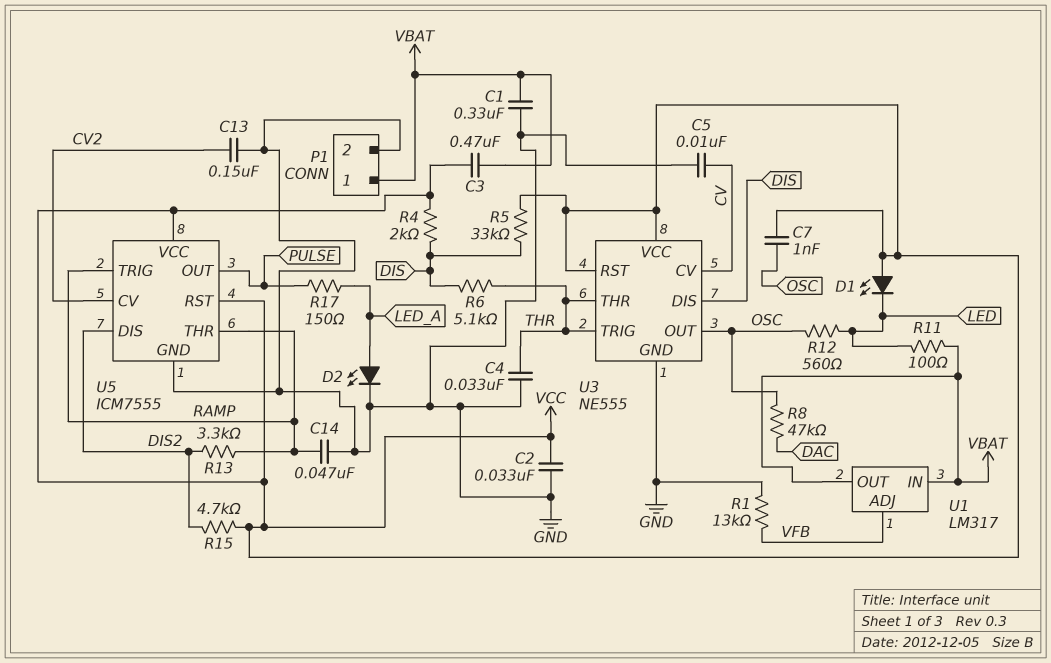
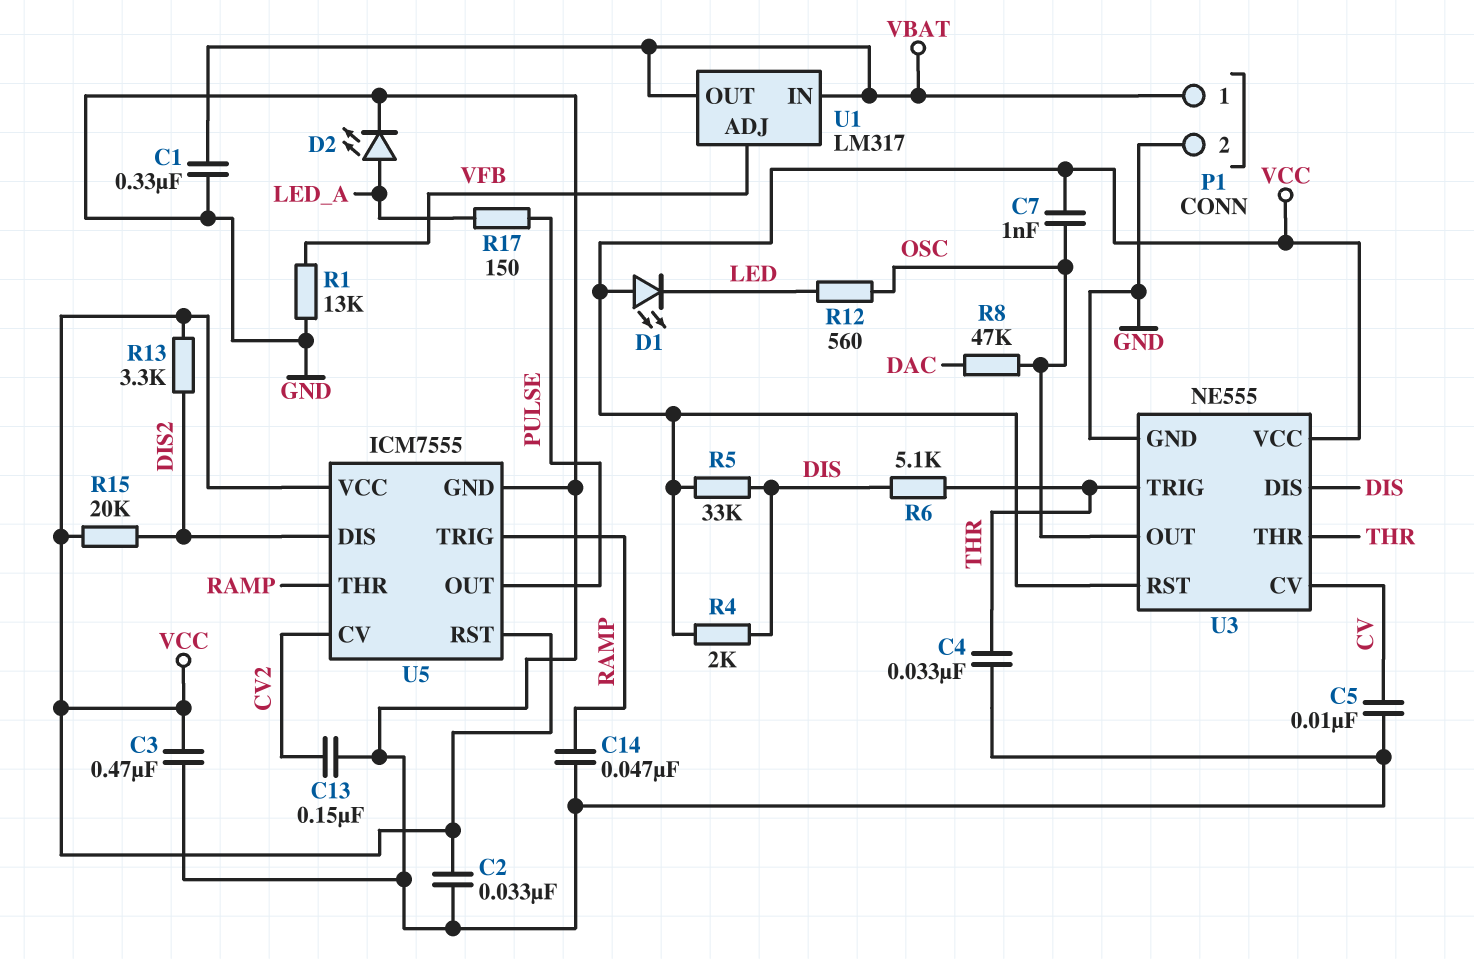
C3: 470nF (VBAT, VCC) -> 470nF (GND, VCC)
R11: 100 (LED, VBAT) -> none
R13: 3.3k (DIS2, RAMP) -> 3.3k (DIS2, VCC)
R15: 4.7k (DIS2, VCC) -> 20k (DIS2, VCC)

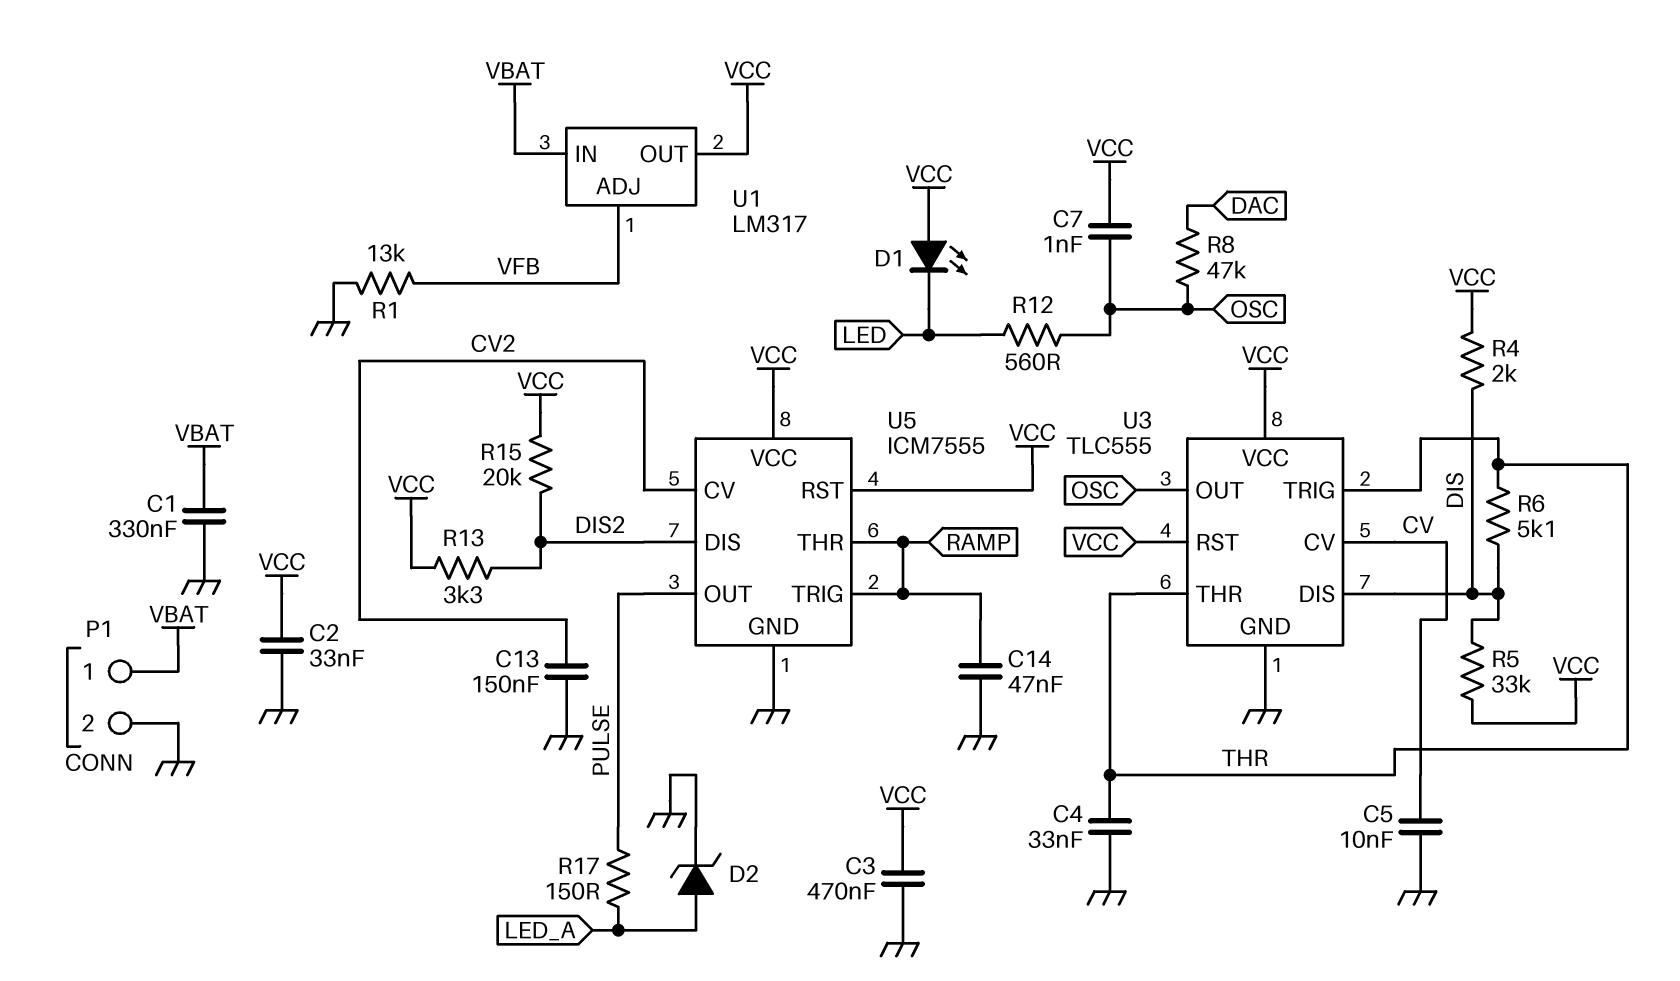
D2: LED (A LED_A, K GND) -> zener (A LED_A, K GND)
U1 pin OUT: VBAT -> VCC
U3: NE555 -> TLC555

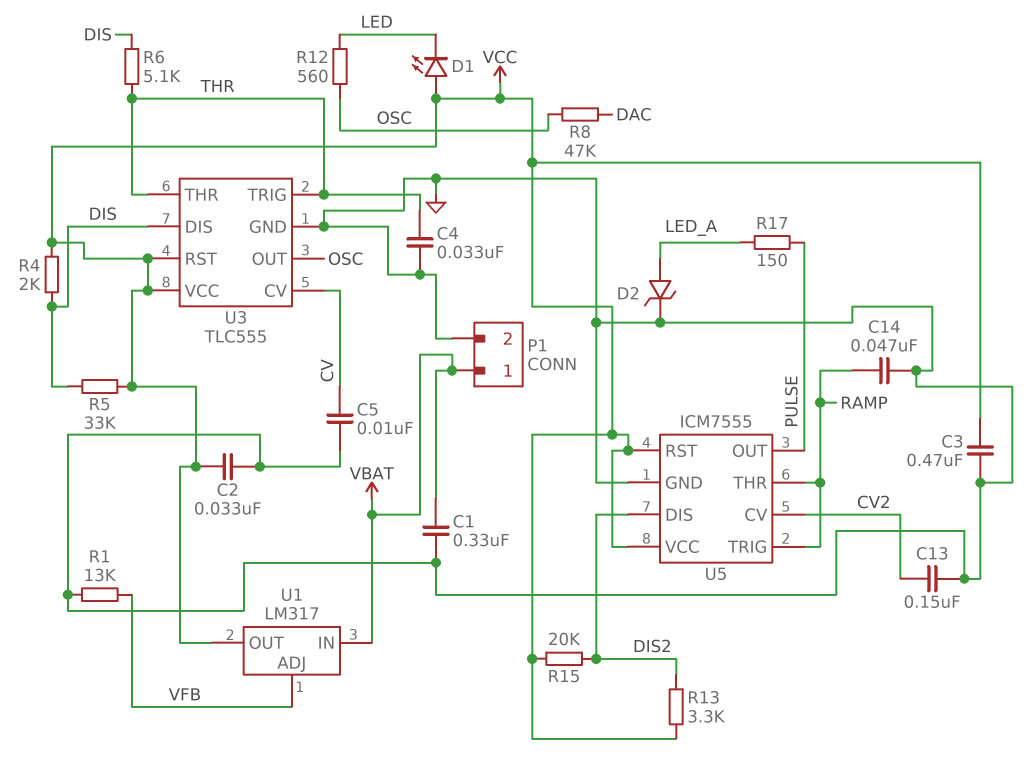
C7: 1nF (OSC, VCC) -> none

